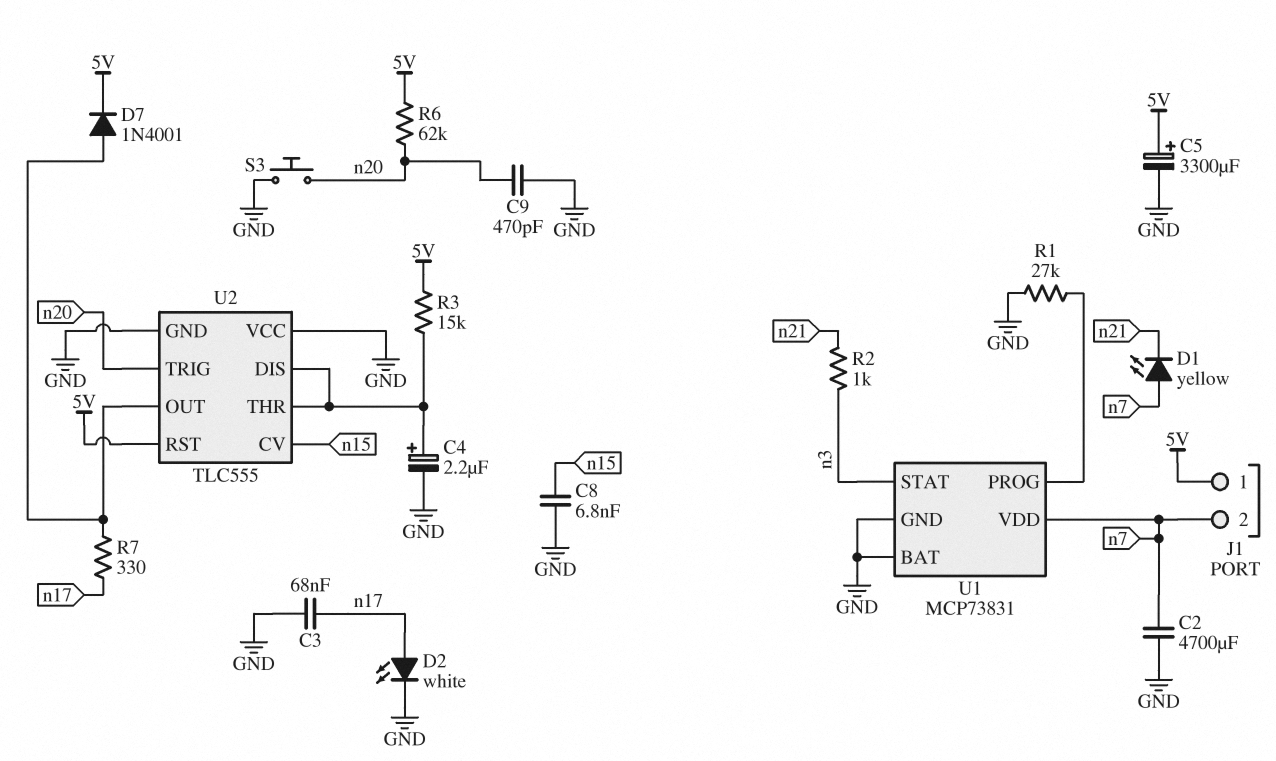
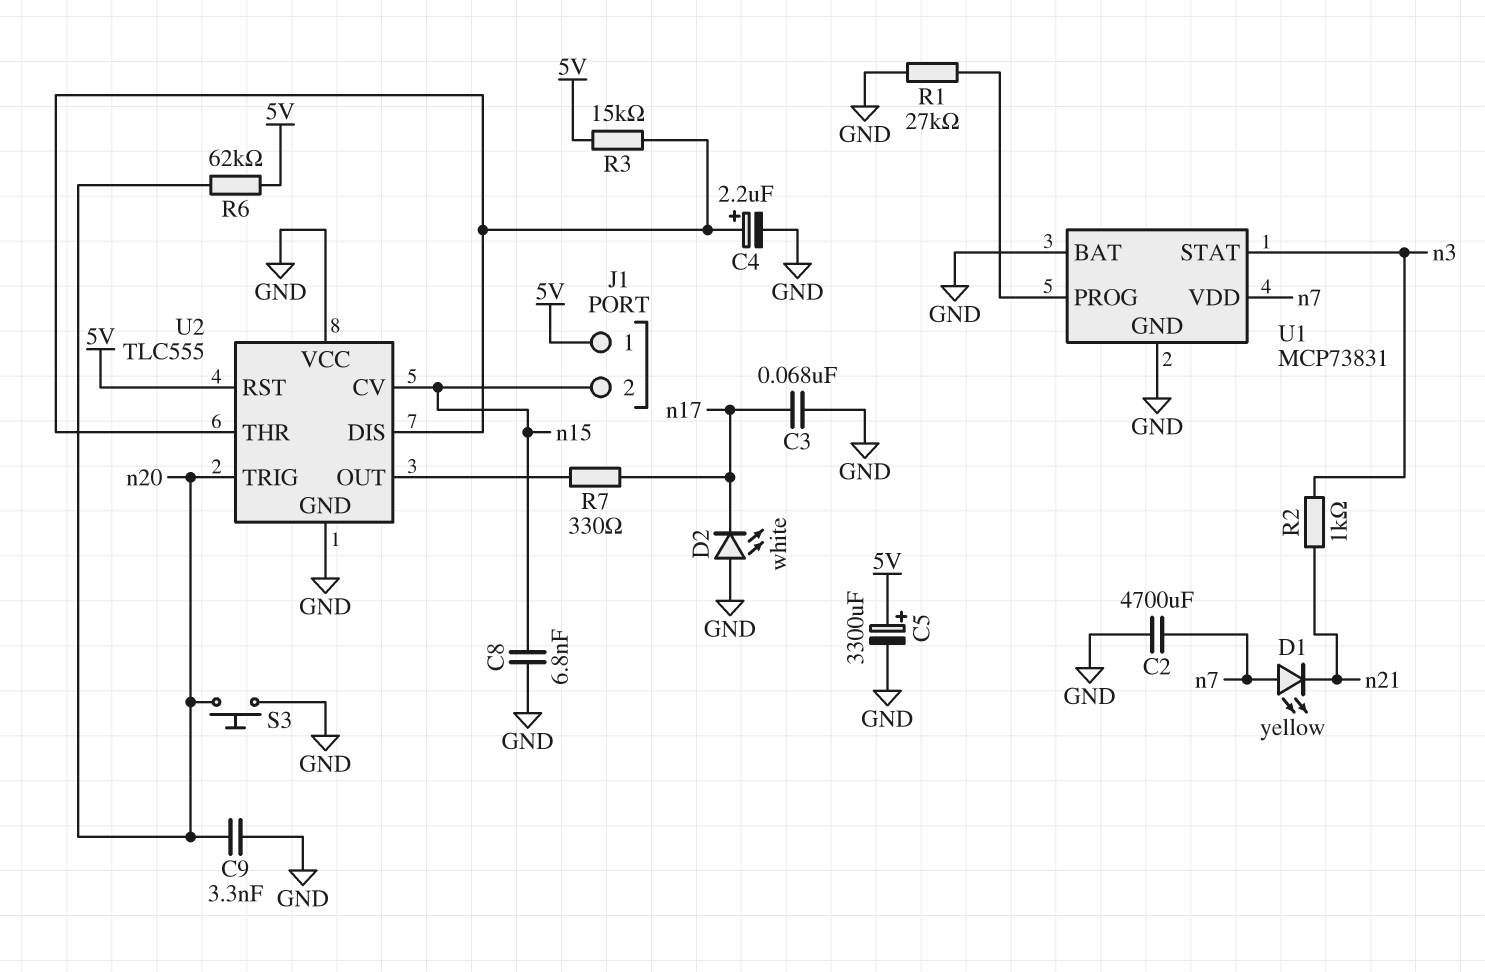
C9: 470pF (GND, n20) -> 3.3nF (GND, n20)
D2: LED white (A n17, K GND) -> LED white (A GND, K n17)
D7: diode 1N4001 (A U2/OUT, K 5V) -> none
J1 pin 2: n7 -> n15

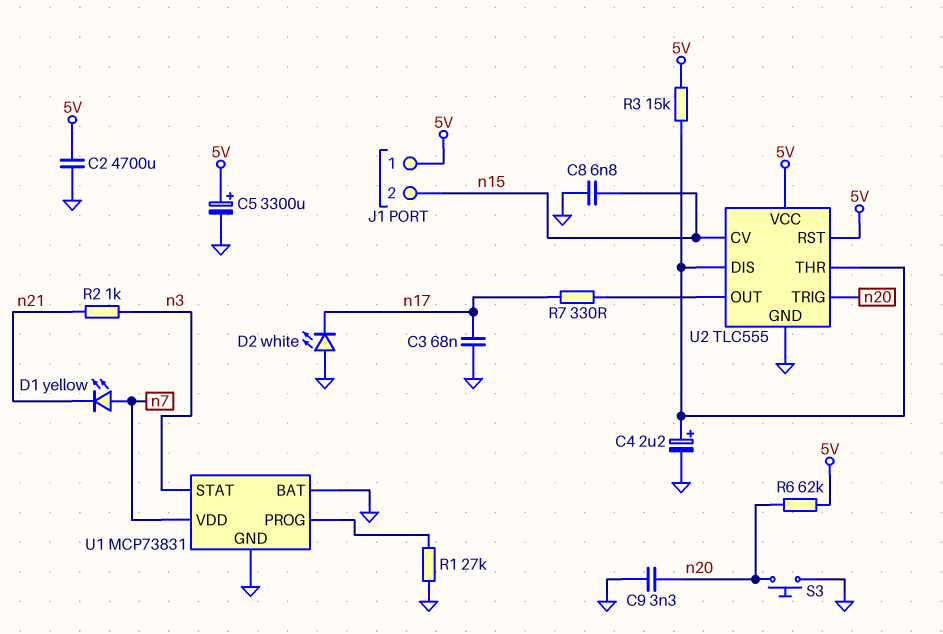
C2: 4700uF (GND, n7) -> 4700uF (5V, GND)
U2 pin VCC: GND -> 5V

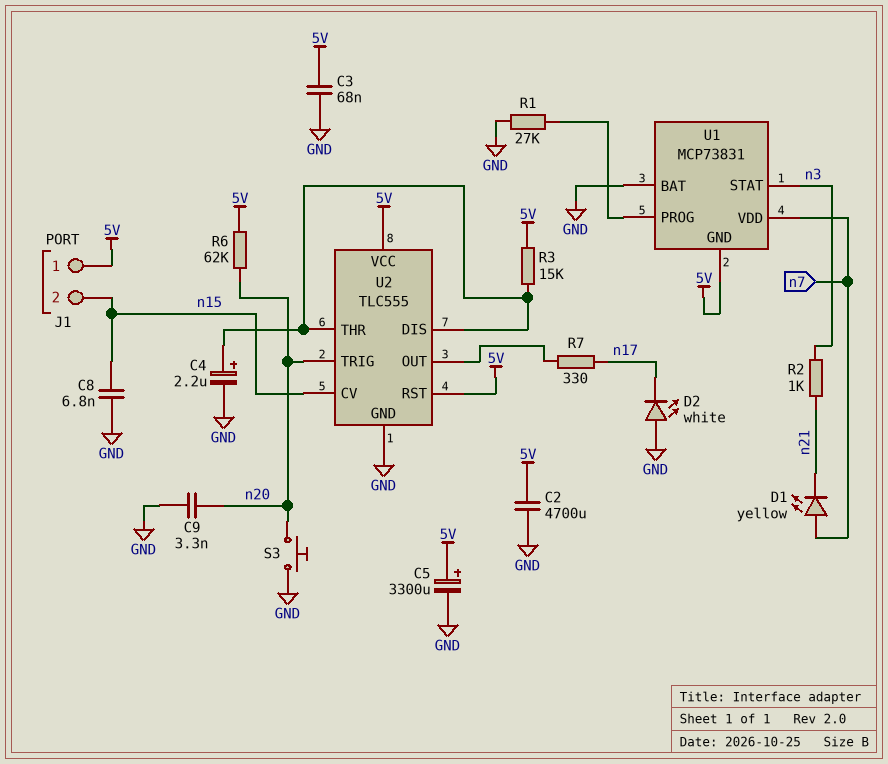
C3: 68nF (GND, n17) -> 68nF (5V, GND)
U1 pin GND: GND -> 5V

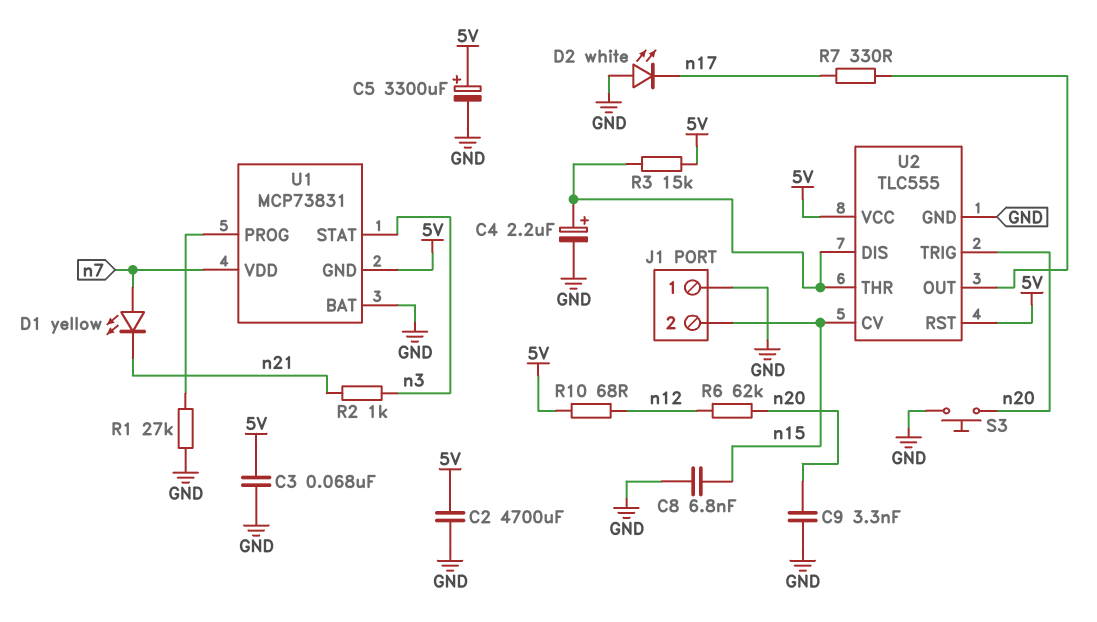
J1 pin 1: 5V -> GND
R6: 62k (5V, n20) -> 62k (n12, n20)
R10: none -> 68 (5V, n12)

